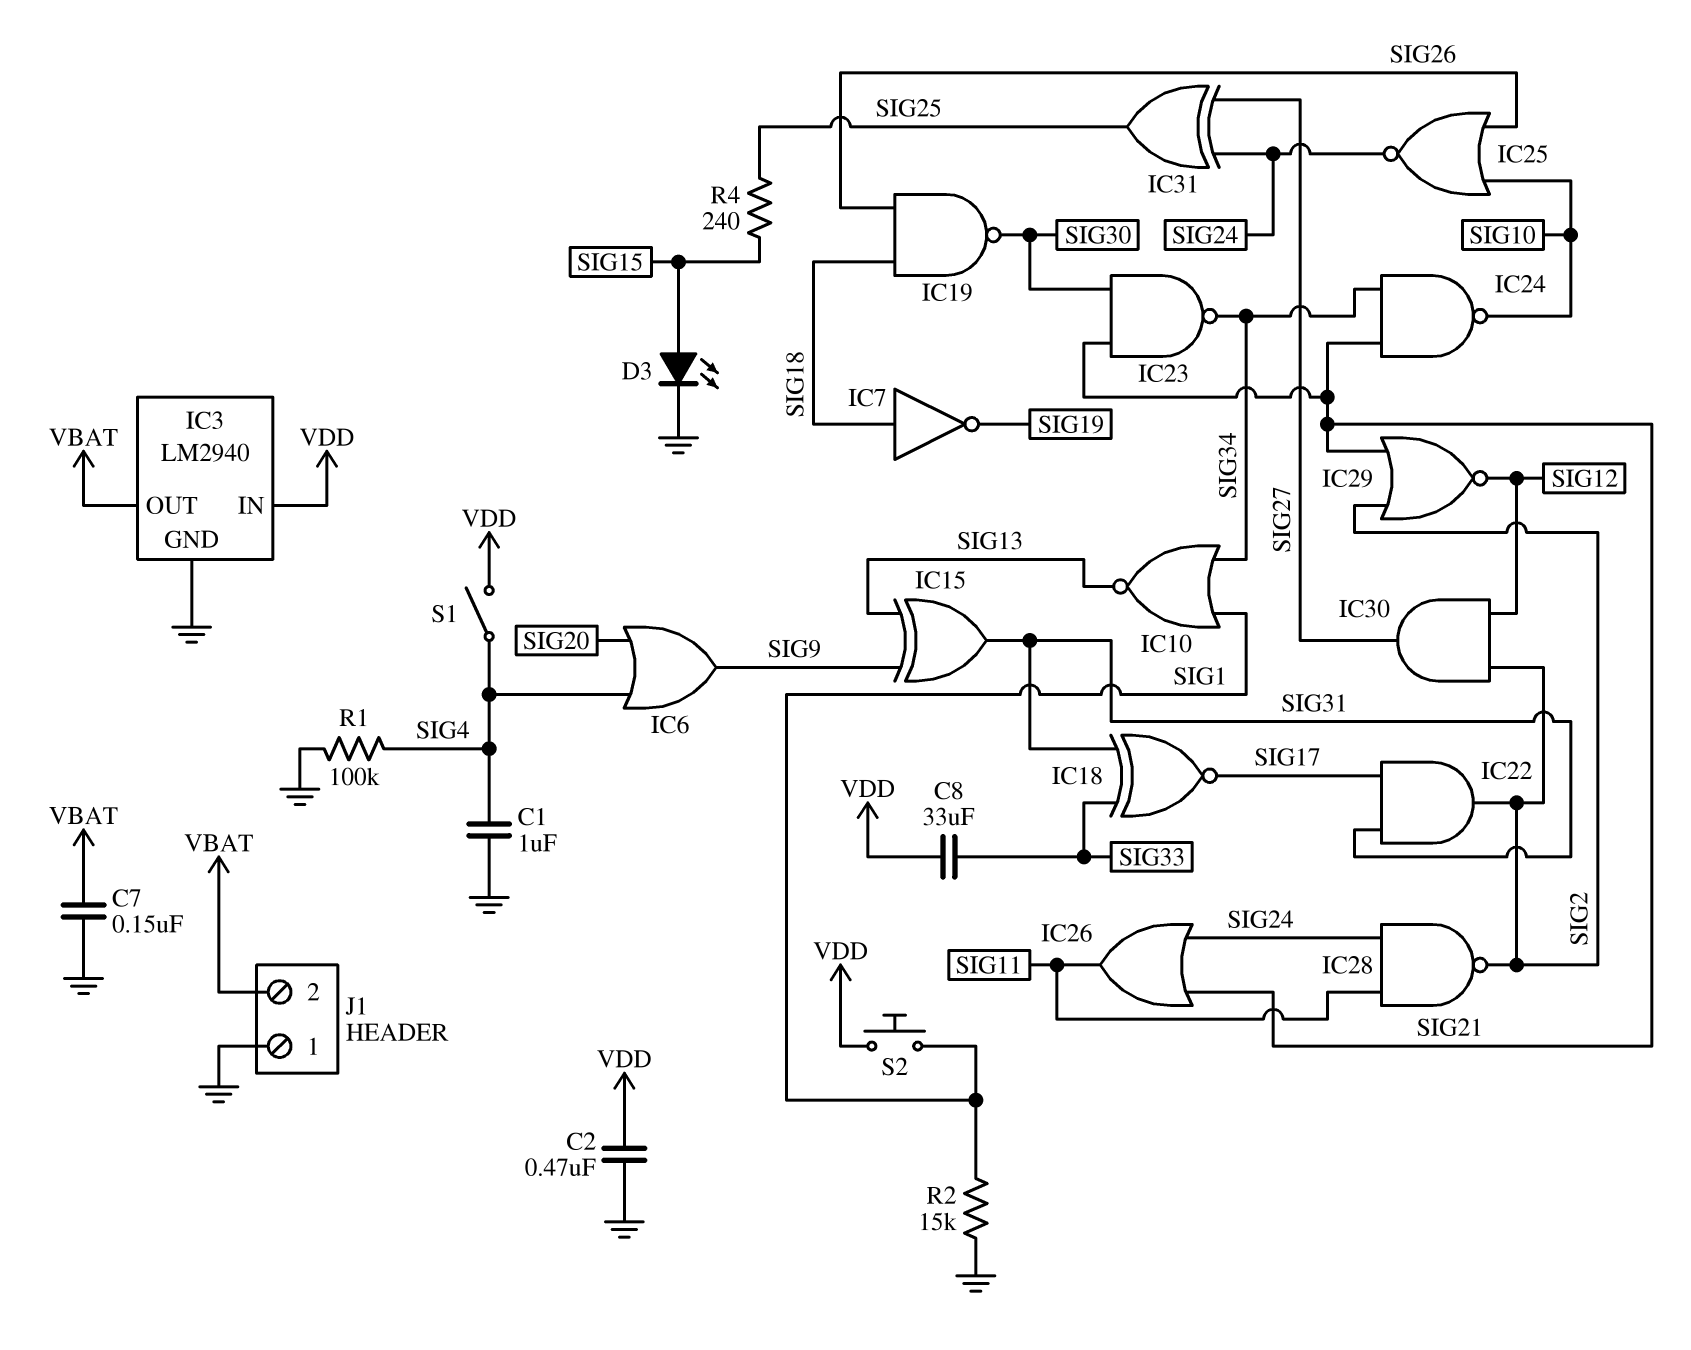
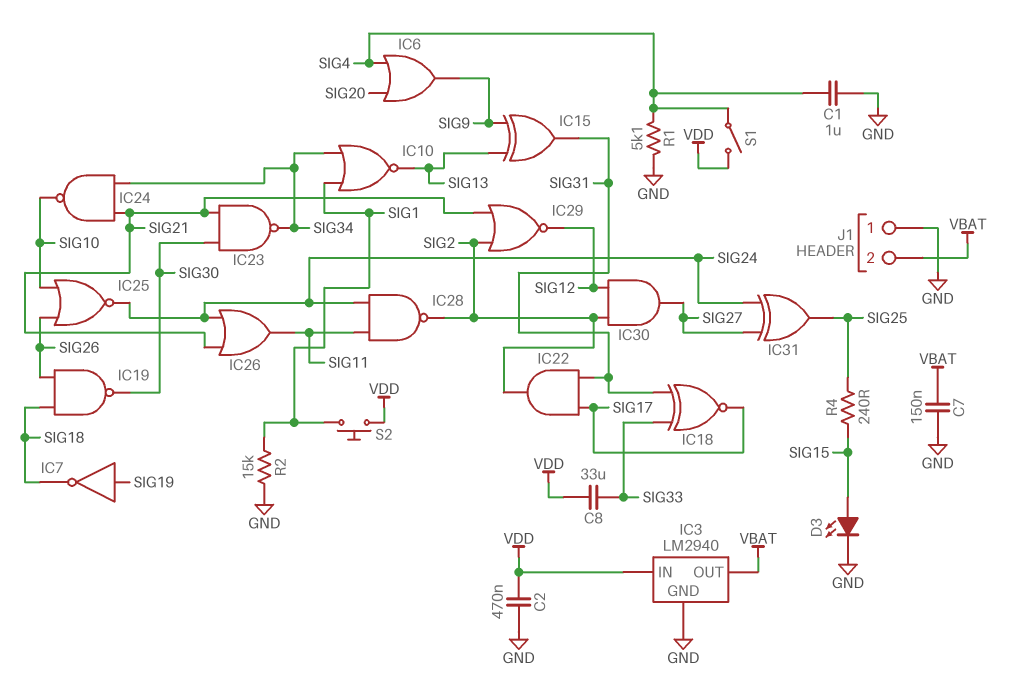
IC7: NOT (in SIG18, out SIG19) -> NOT (in SIG19, out SIG18)
R1: 100k (GND, SIG4) -> 5.1k (GND, SIG4)

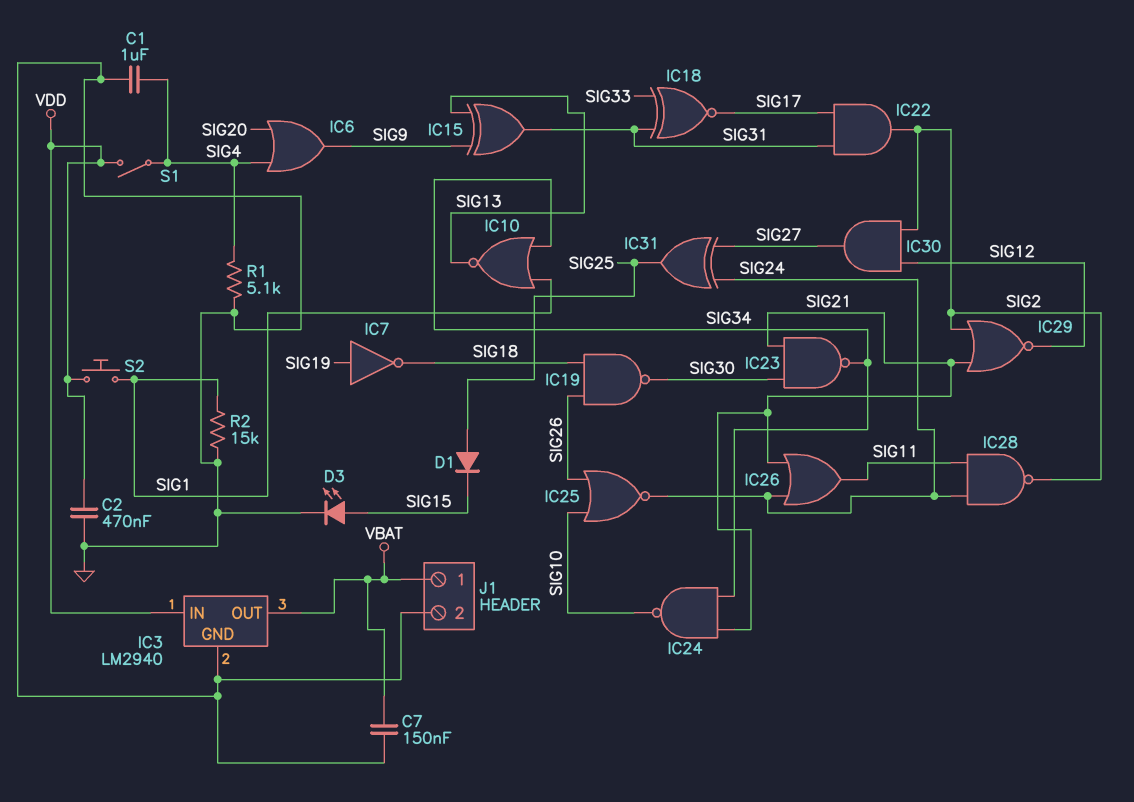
C8: 33uF (SIG33, VDD) -> none
D1: none -> diode (A SIG25, K SIG15)
J1 pin 1: GND -> VBAT
J1 pin 2: VBAT -> GND
R4: 240 (SIG15, SIG25) -> none

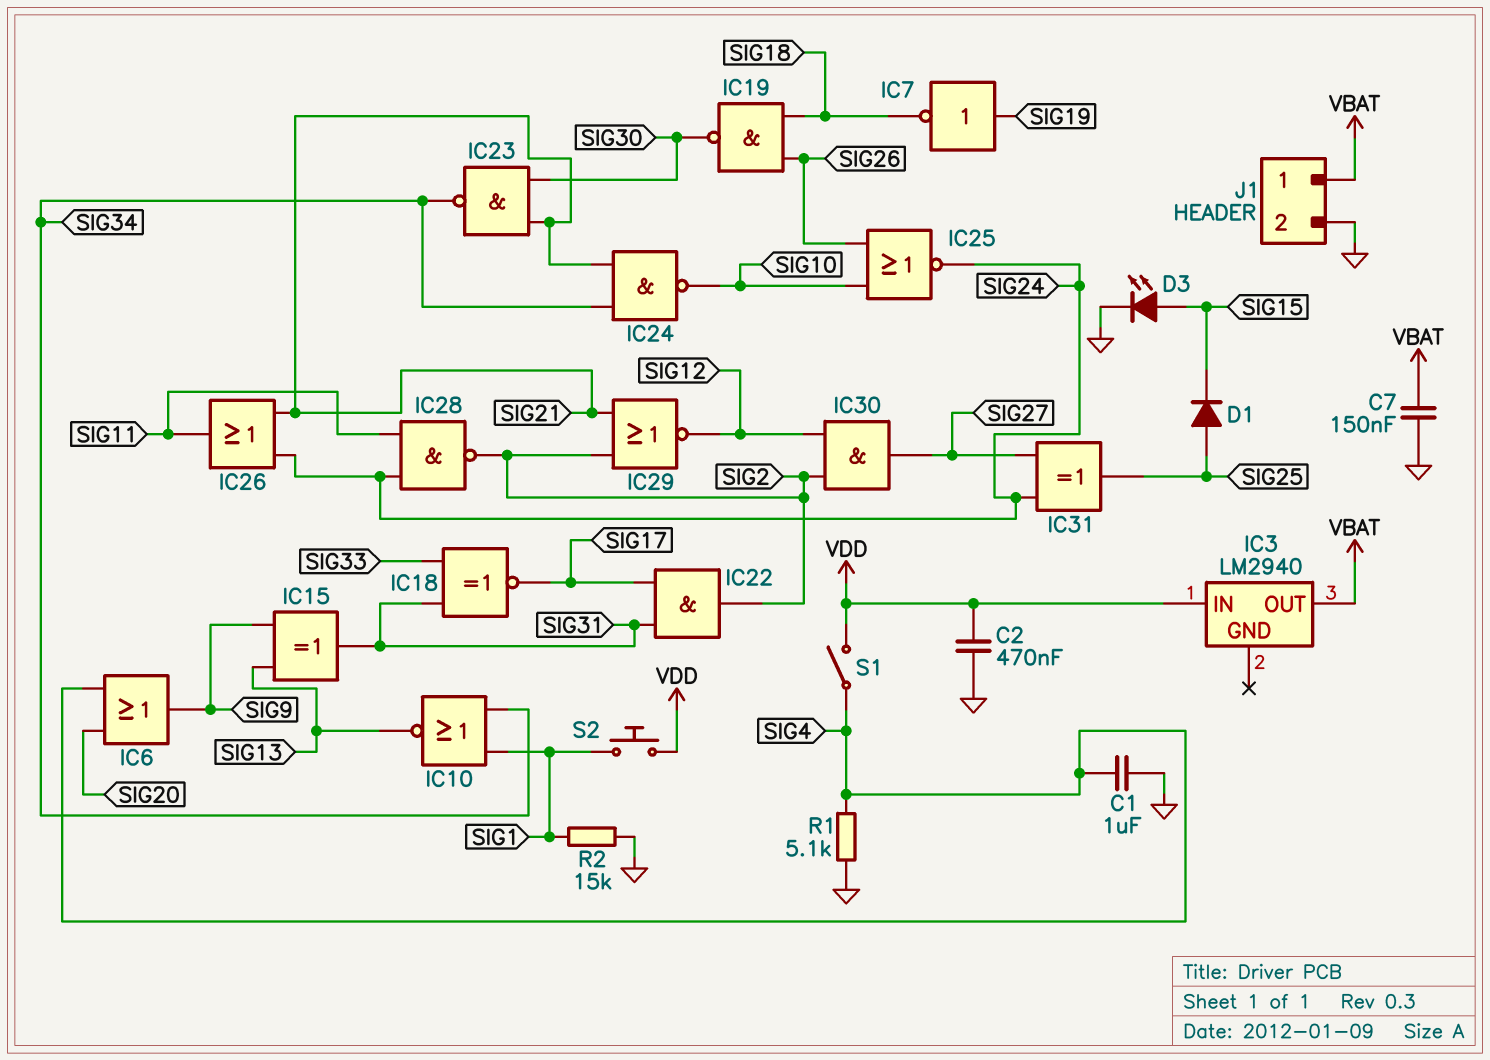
IC3 pin GND: GND -> none

